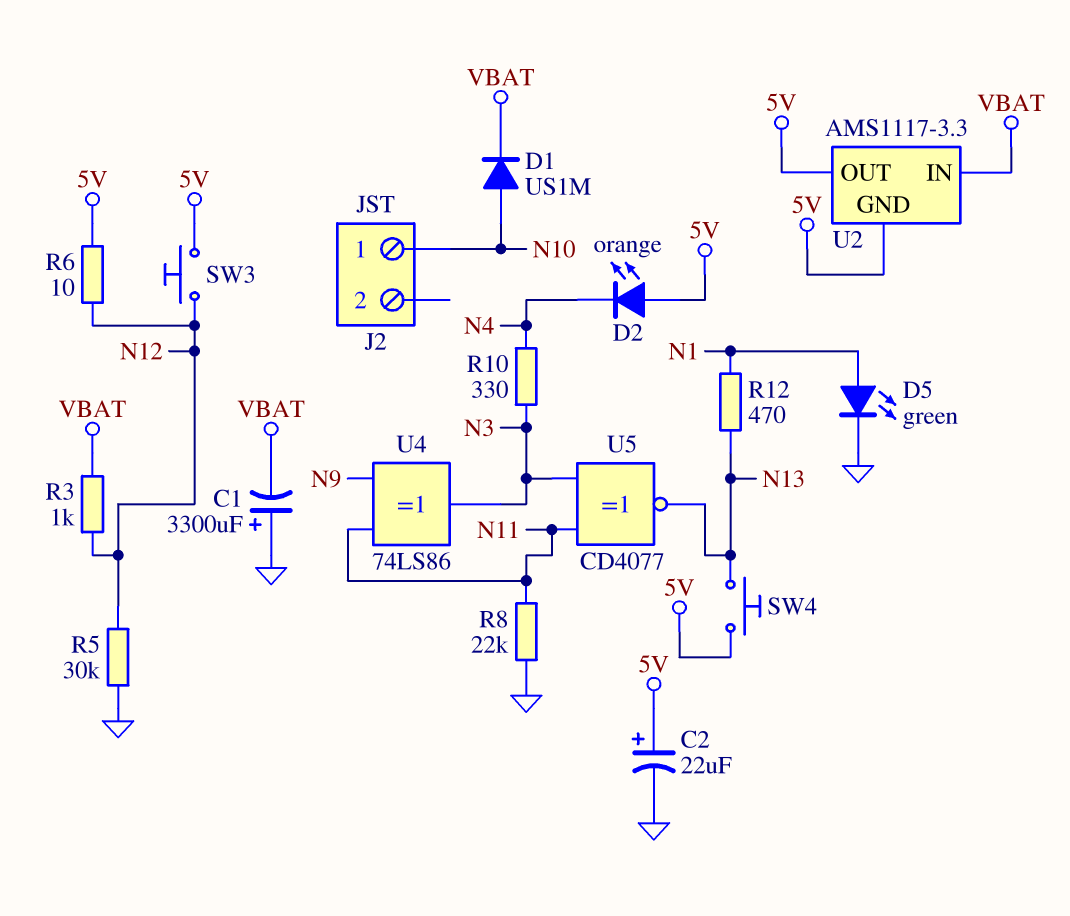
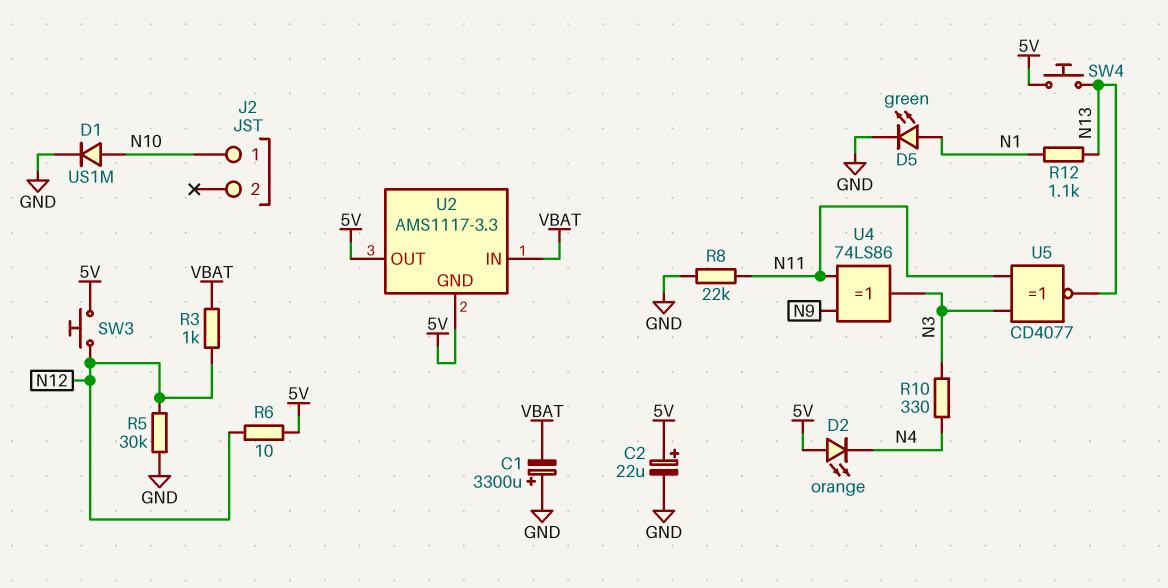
D1: diode US1M (A N10, K VBAT) -> diode US1M (A N10, K GND)
R12: 470 (N1, N13) -> 1.1k (N1, N13)

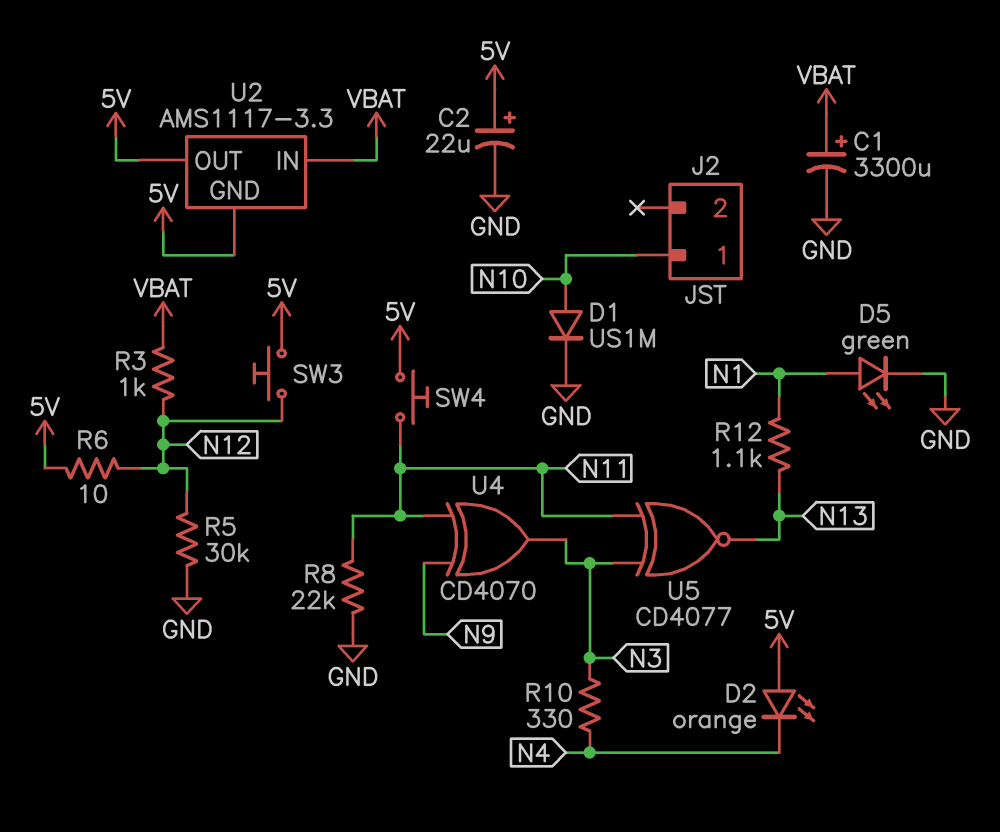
C1: 3300uF (plus GND, minus VBAT) -> 3300uF (plus VBAT, minus GND)
SW4: button (5V, N13) -> button (5V, N11)
U4: XOR 74LS86 (in N9, in N11, out N3) -> XOR CD4070 (in N9, in N11, out N3)

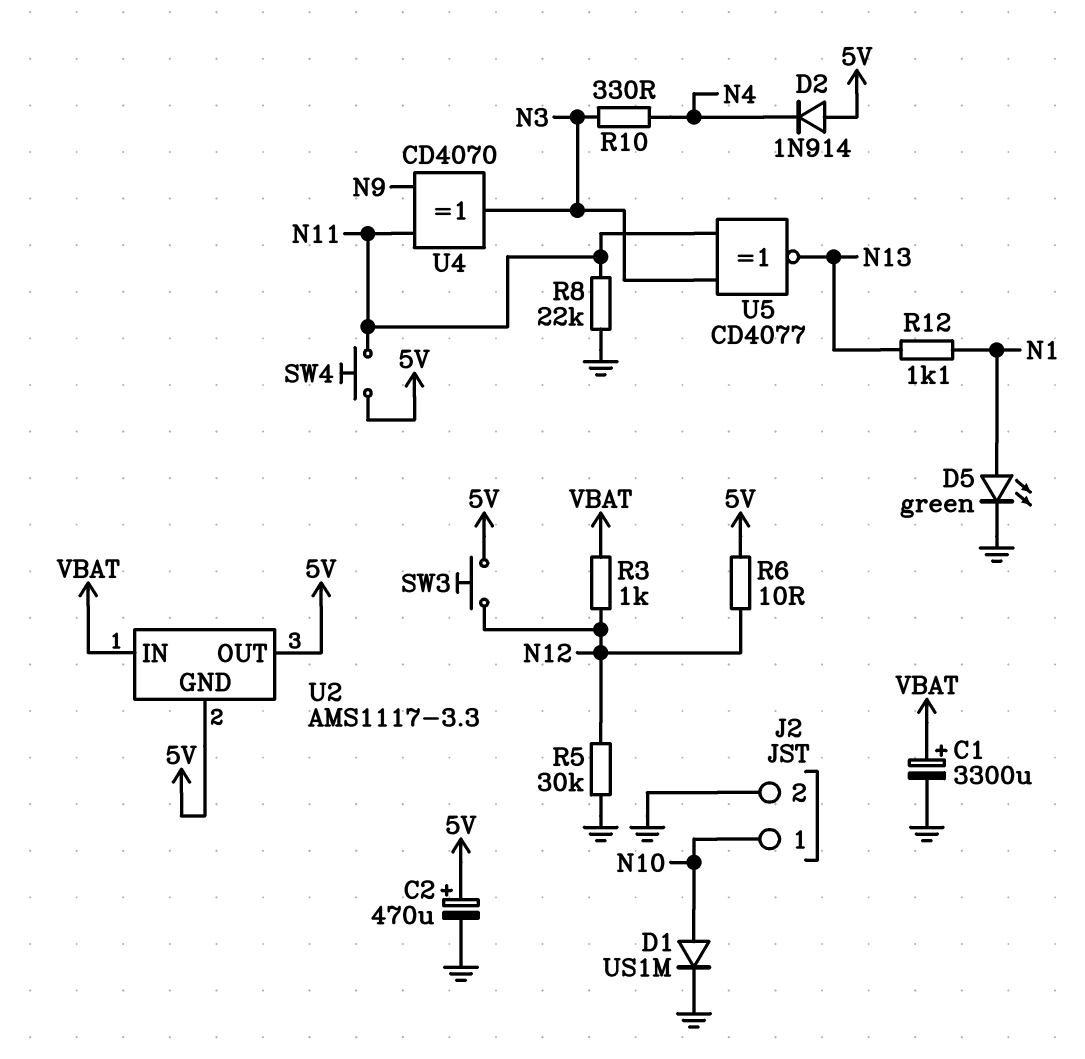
C2: 22uF (plus 5V, minus GND) -> 470uF (plus 5V, minus GND)
D2: LED orange (A 5V, K N4) -> diode 1N914 (A 5V, K N4)
J2 pin 2: none -> GND

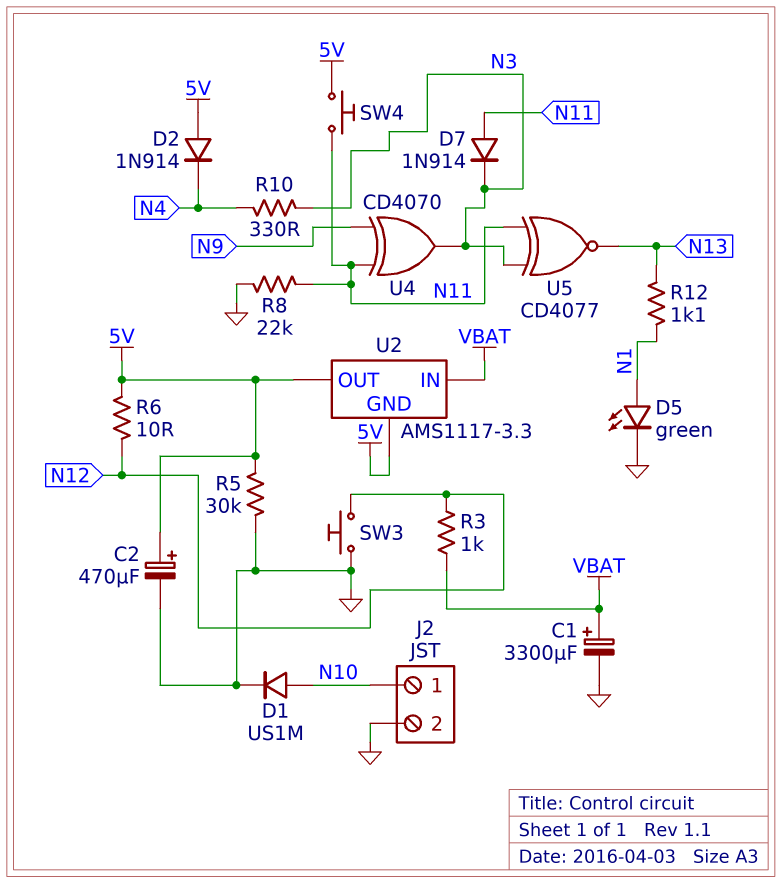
D7: none -> diode 1N914 (A N11, K N3)
R5: 30k (GND, N12) -> 30k (5V, GND)
SW3: button (5V, N12) -> button (GND, N12)

